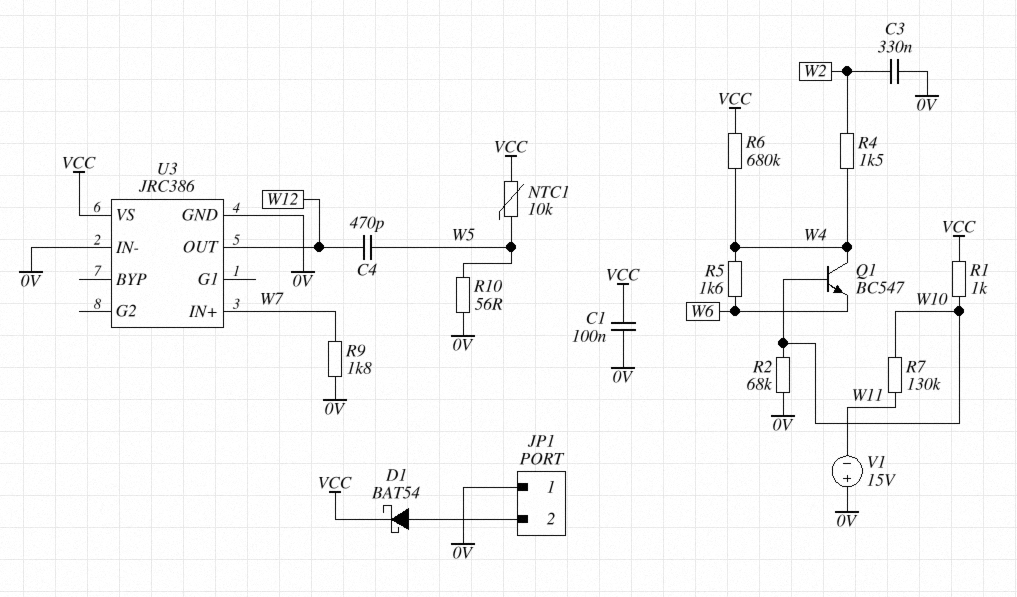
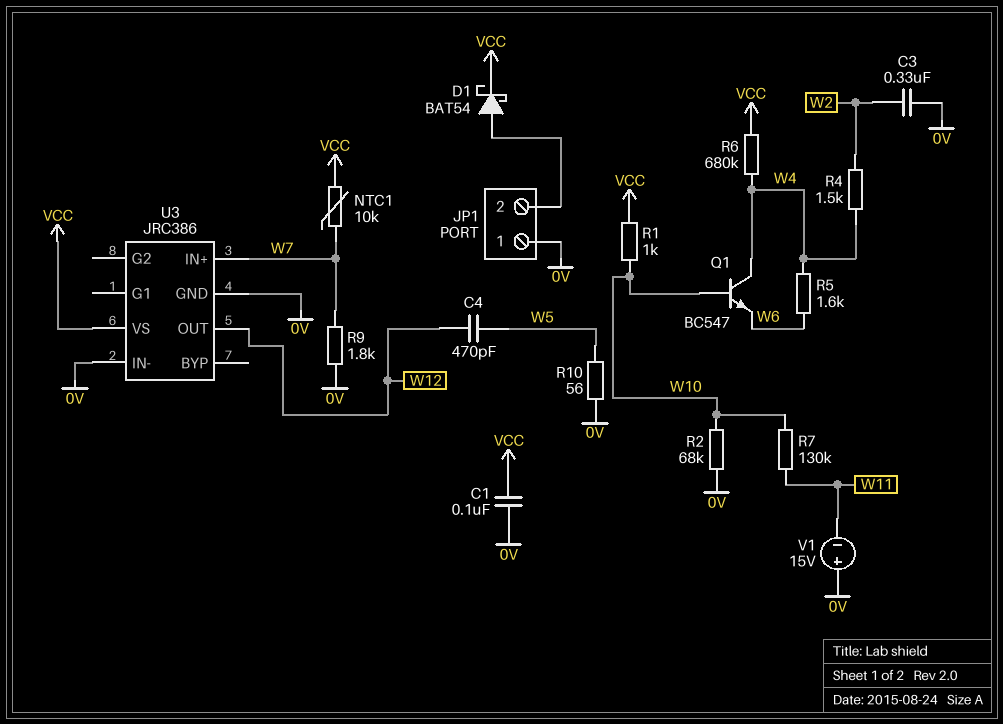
NTC1: 10k (VCC, W5) -> 10k (VCC, W7)

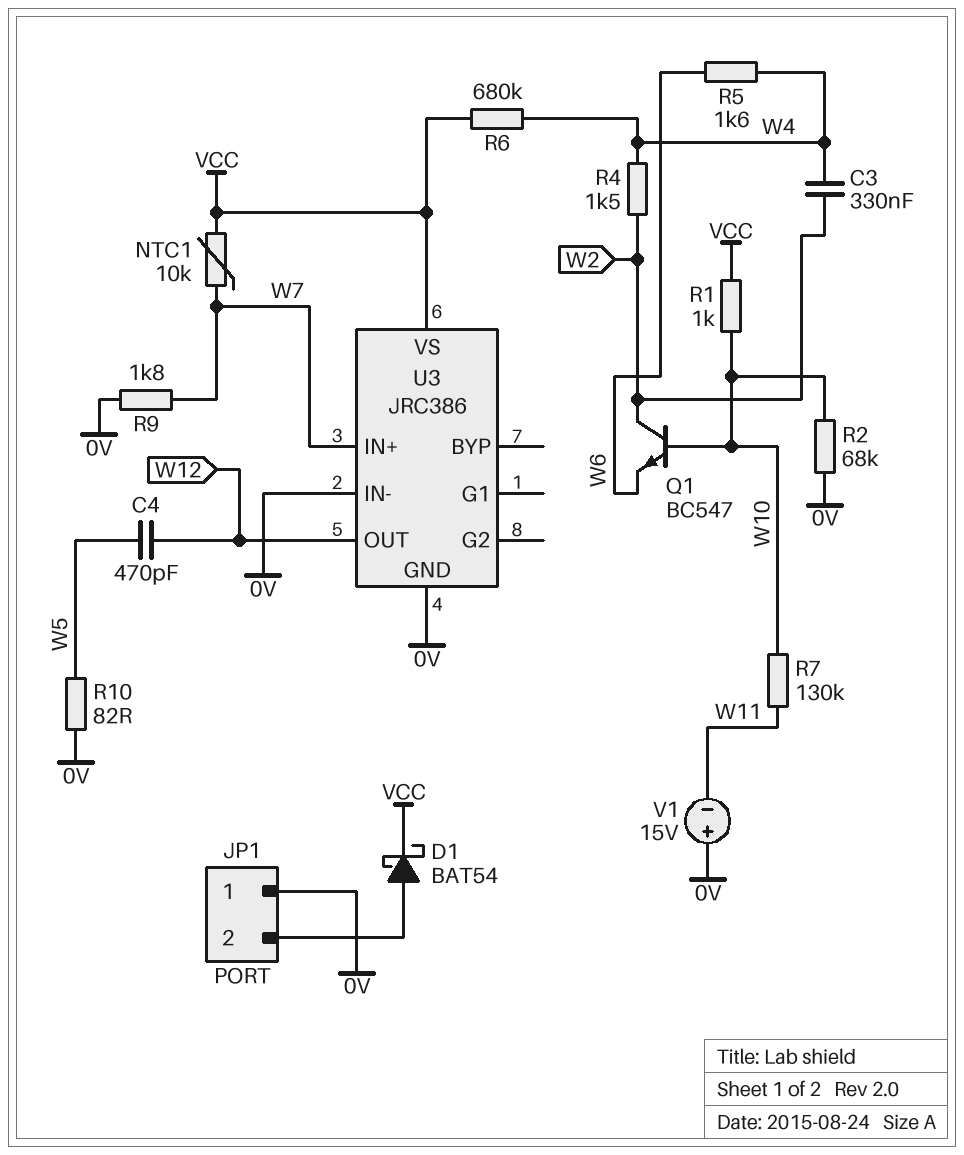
C1: 100nF (0V, VCC) -> none
C3: 330nF (0V, W2) -> 330nF (W2, W4)
Q1: NPN BC547 (B W10, C W4, E W6) -> NPN BC547 (B W10, C W2, E W6)
R10: 56 (0V, W5) -> 82 (0V, W5)

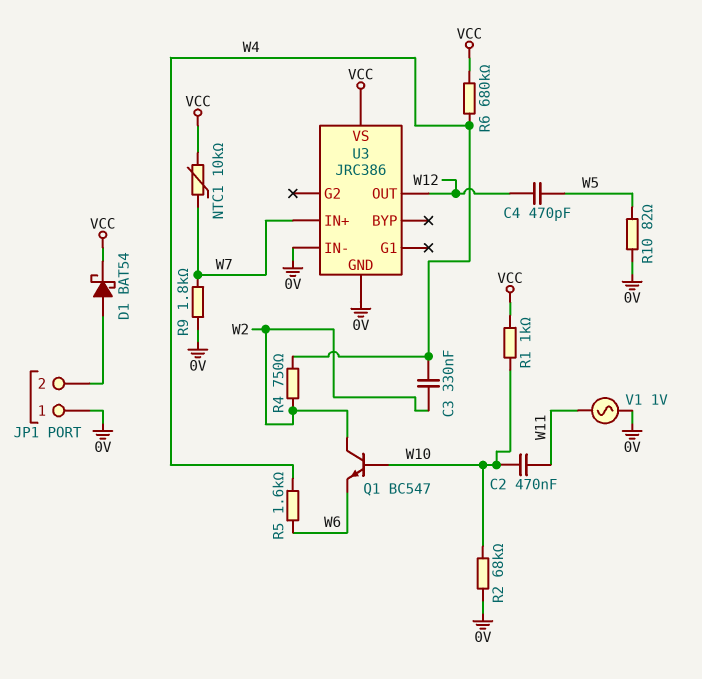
C2: none -> 470nF (W10, W11)
R4: 1.5k (W2, W4) -> 750 (W2, W4)
R7: 130k (W10, W11) -> none
V1: 15V (plus 0V, minus W11) -> AC 1V (0V, W11)

